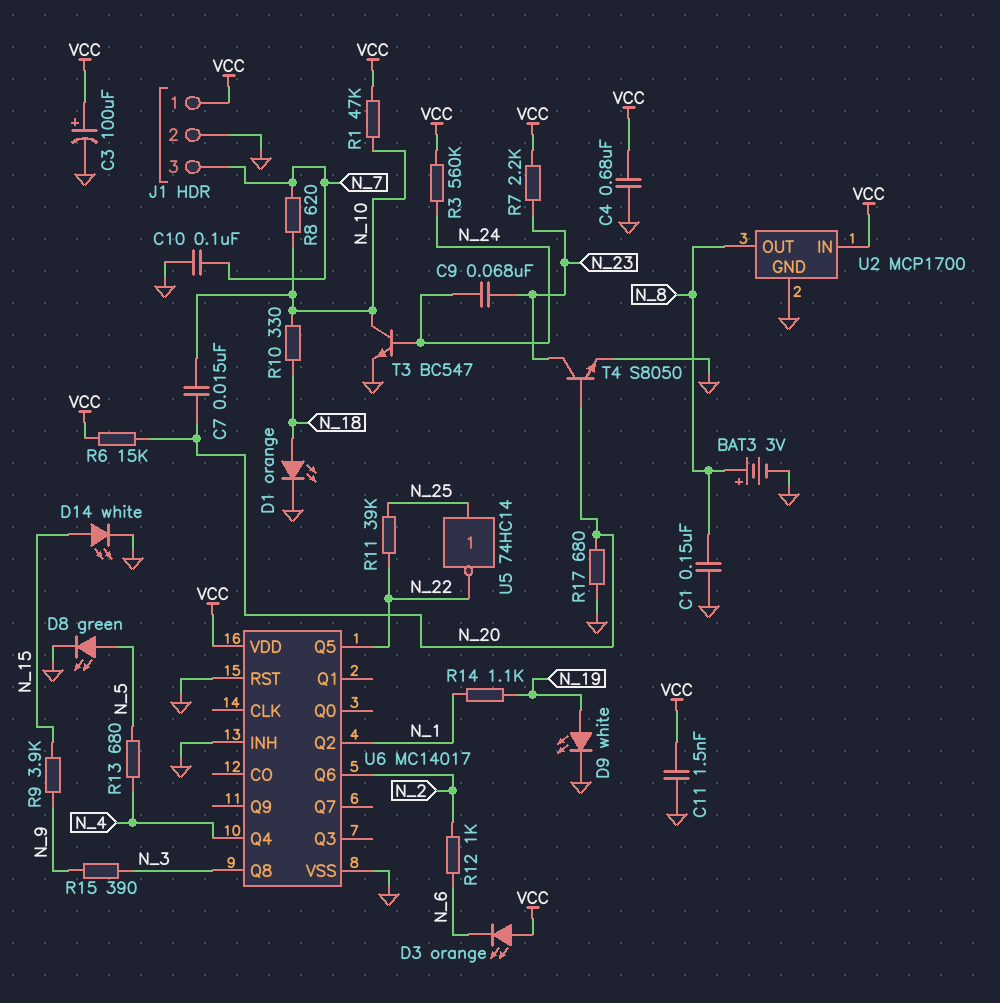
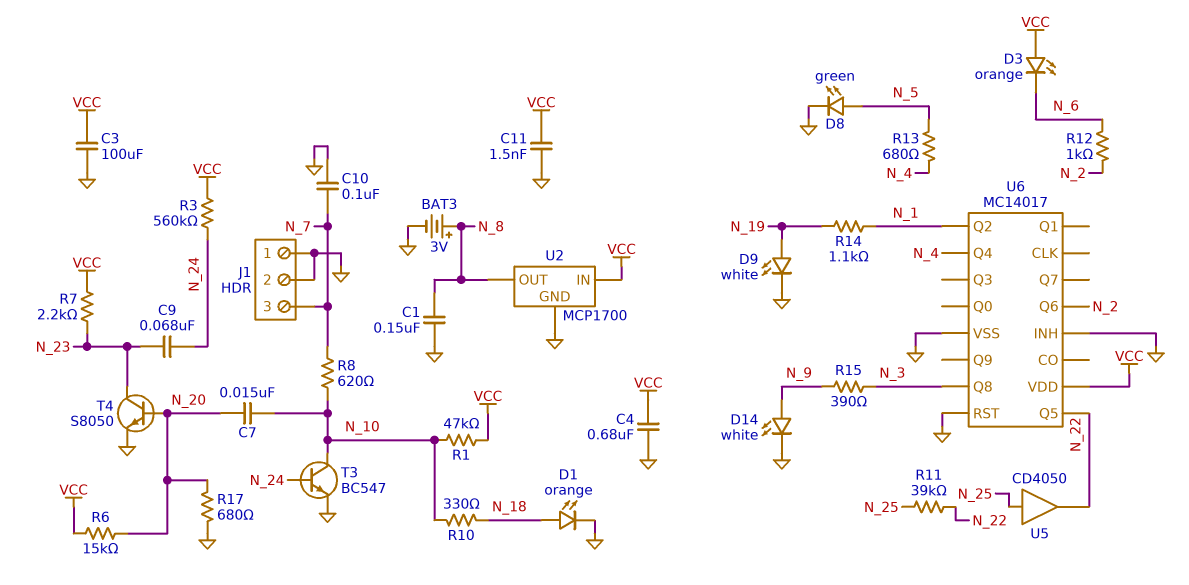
C3: 100uF (plus VCC, minus GND) -> 100uF (GND, VCC)
D14: LED white (A N_15, K GND) -> LED white (A N_9, K GND)
J1 pin 1: VCC -> GND
R9: 3.9k (N_9, N_15) -> none
U5: NOT 74HC14 (in N_25, out N_22) -> buffer CD4050 (in N_25, out N_22)

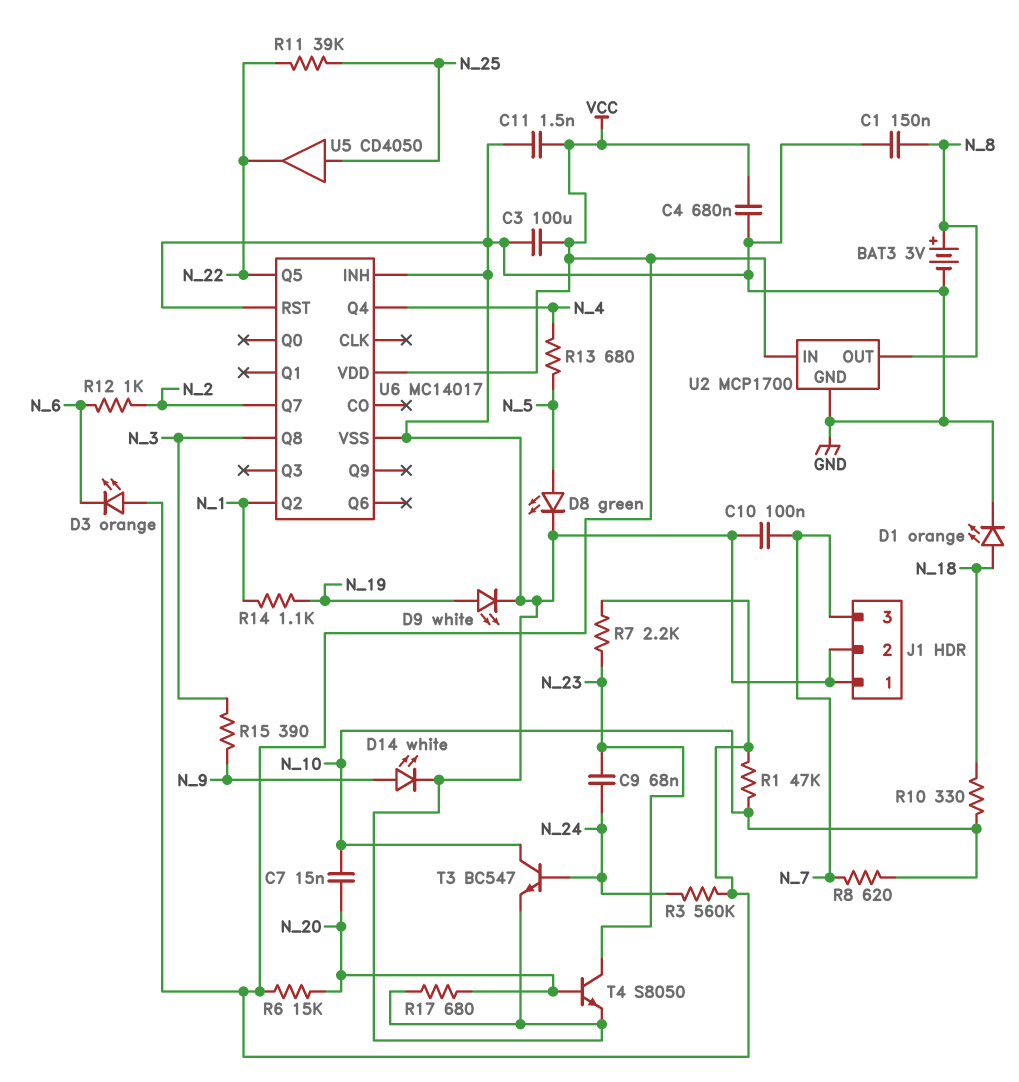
U6 pin Q6: N_2 -> none
U6 pin Q7: none -> N_2

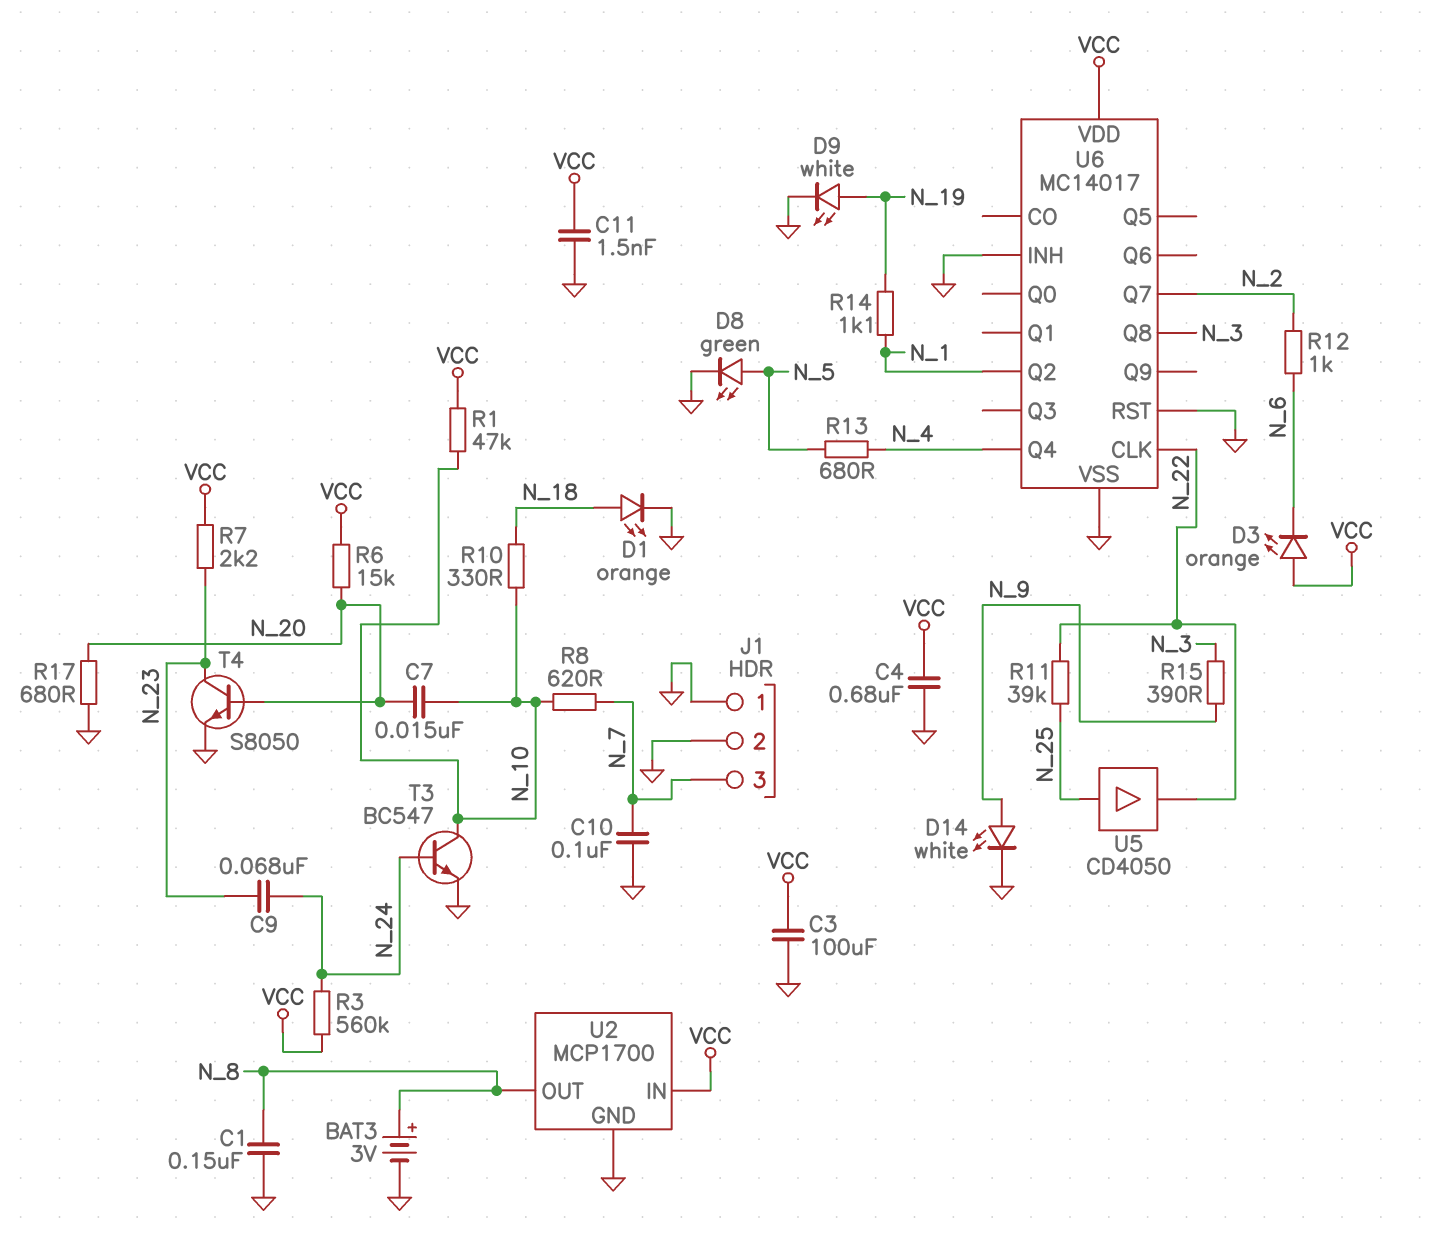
U6 pin CLK: none -> N_22
U6 pin Q5: N_22 -> none

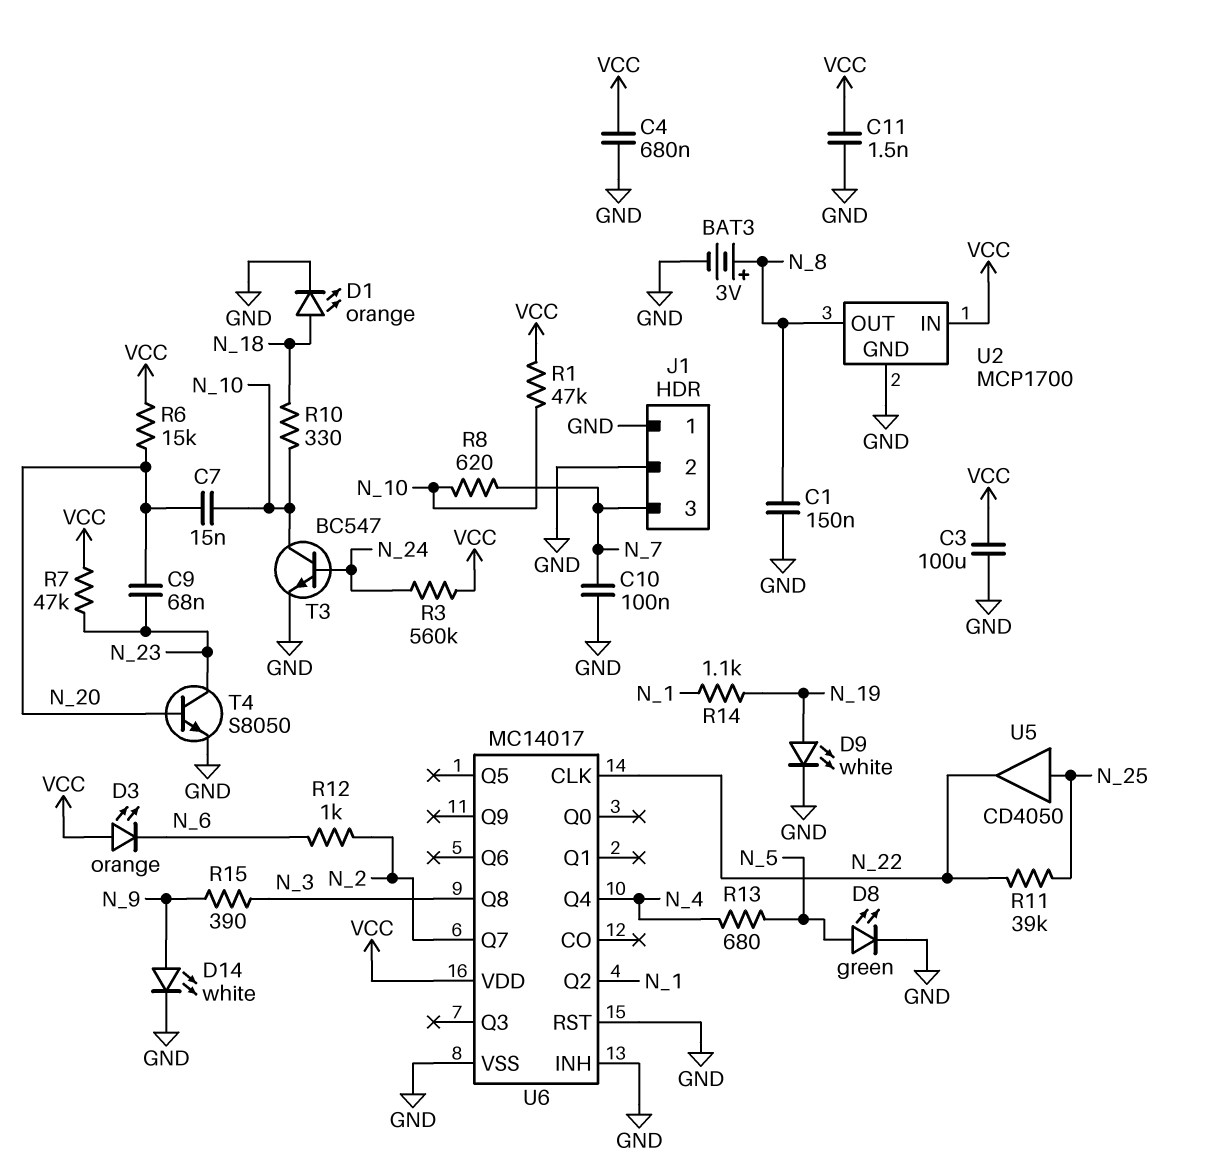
C9: 68nF (N_23, N_24) -> 68nF (N_20, N_23)
R7: 2.2k (N_23, VCC) -> 47k (N_23, VCC)
R17: 680 (GND, N_20) -> none

